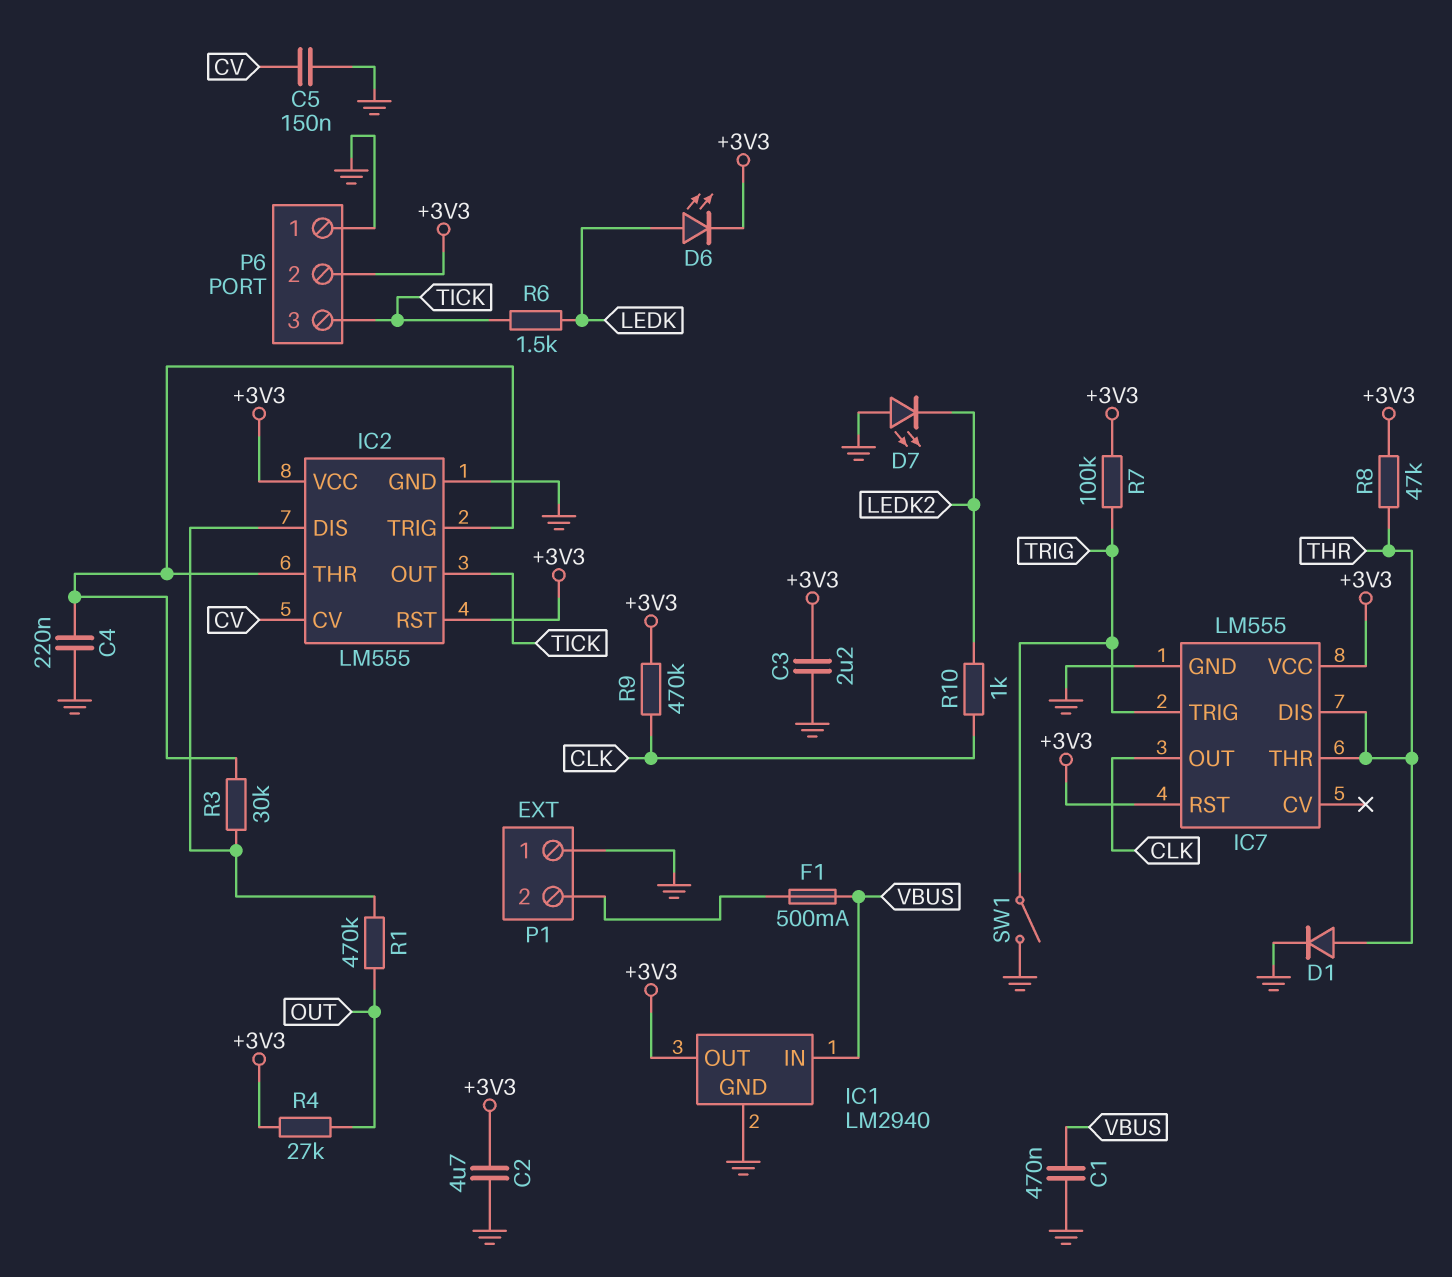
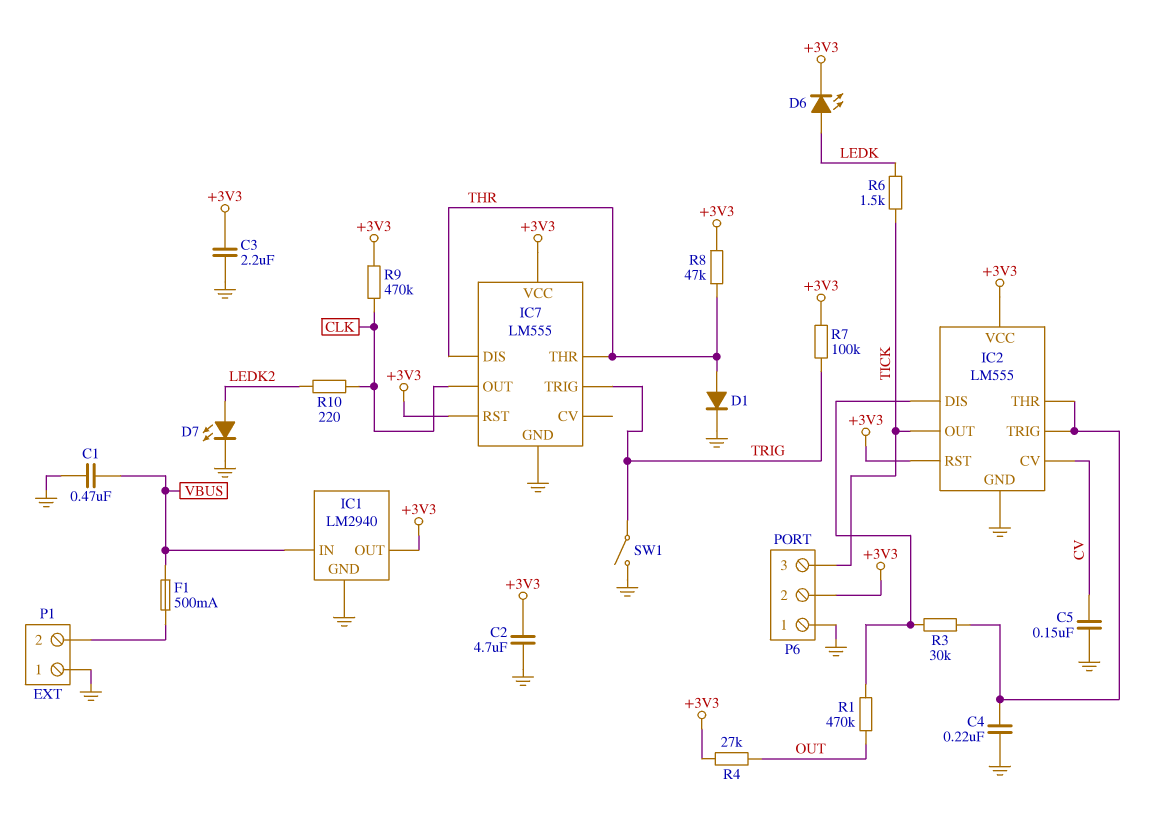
D7: LED (A GND, K LEDK2) -> LED (A LEDK2, K GND)
R10: 1k (CLK, LEDK2) -> 220 (CLK, LEDK2)

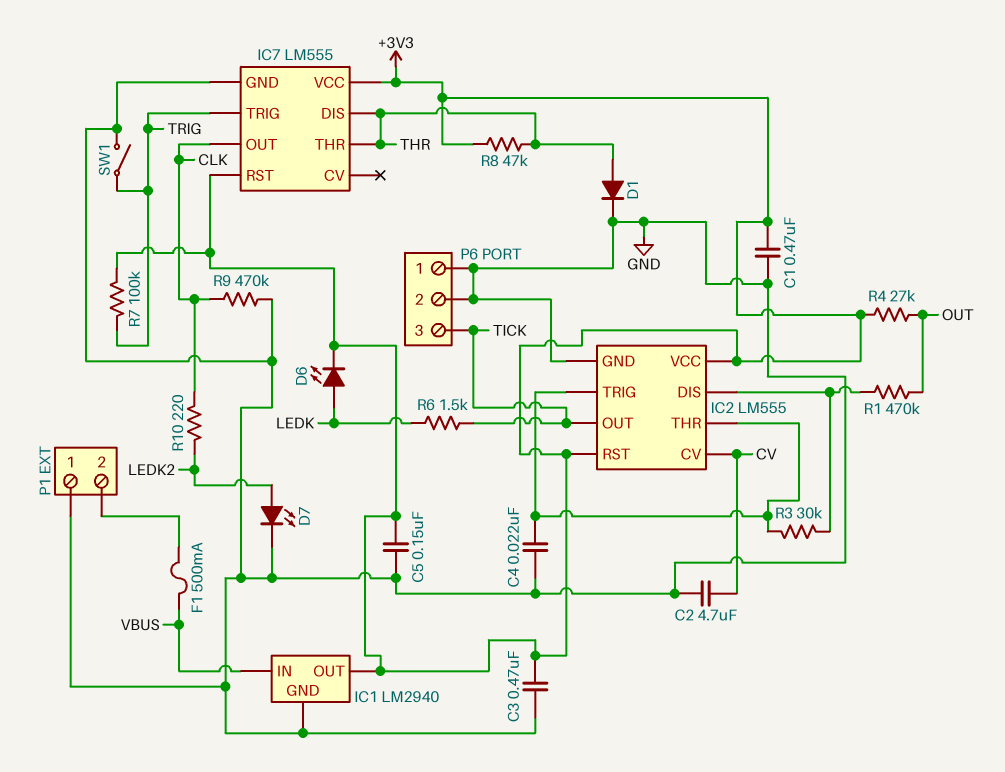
C1: 470nF (GND, VBUS) -> 470nF (+3V3, GND)
C2: 4.7uF (+3V3, GND) -> 4.7uF (CV, GND)
C3: 2.2uF (+3V3, GND) -> 470nF (+3V3, GND)
C4: 220nF (GND, IC2/THR) -> 22nF (GND, IC2/THR)
C5: 150nF (CV, GND) -> 150nF (+3V3, GND)
P6 pin 2: +3V3 -> GND
R9: 470k (+3V3, CLK) -> 470k (CLK, GND)

